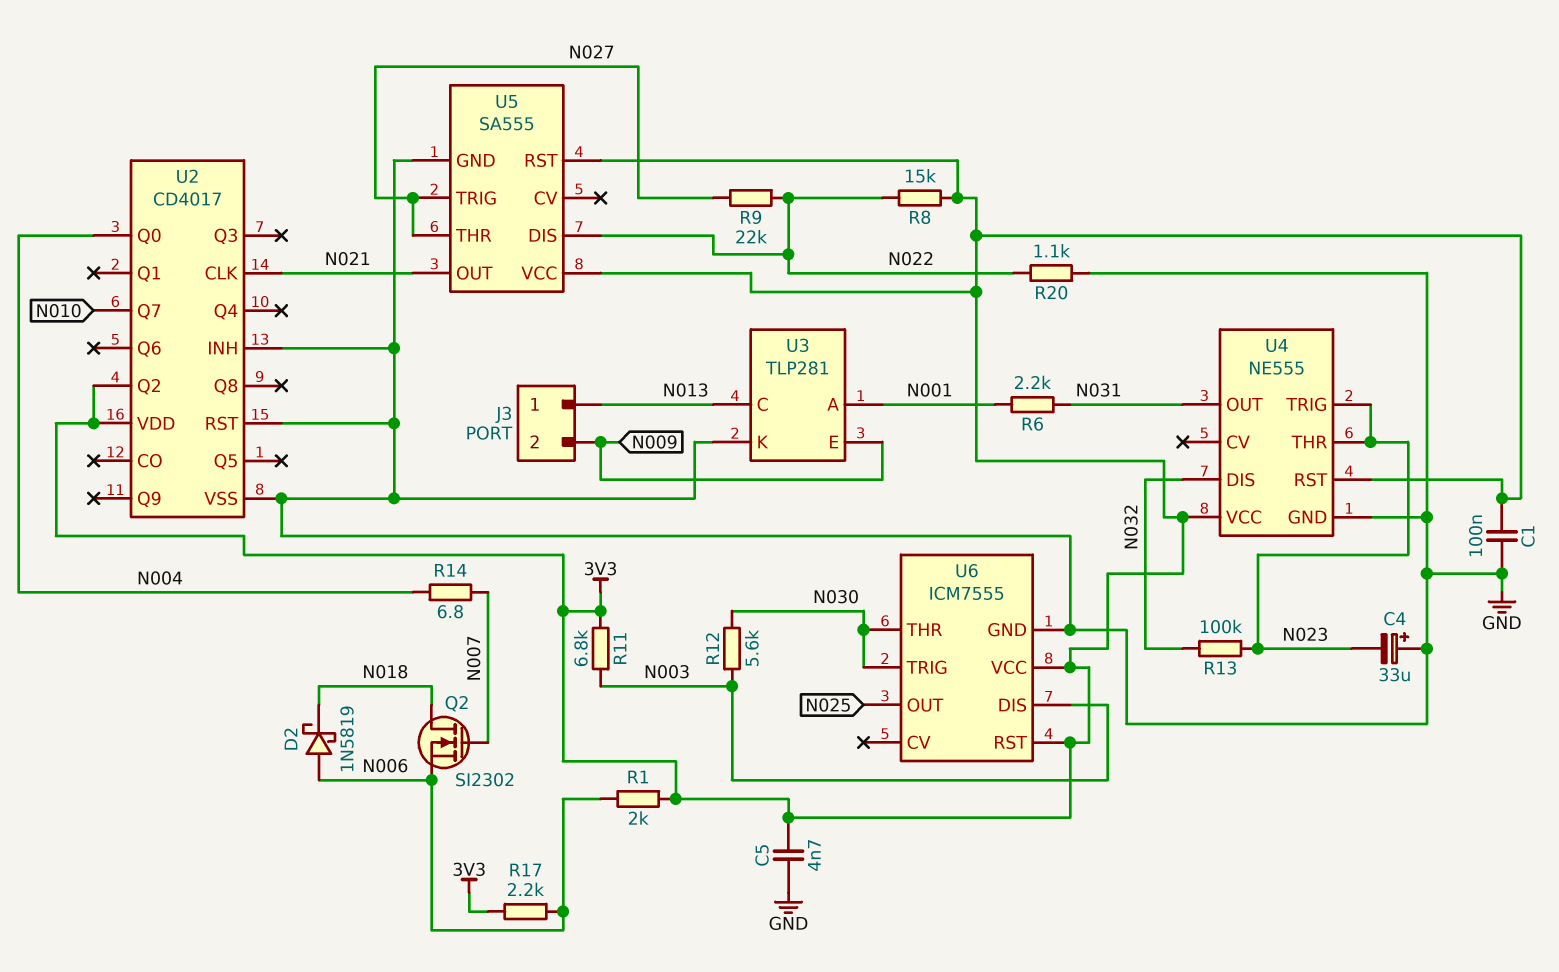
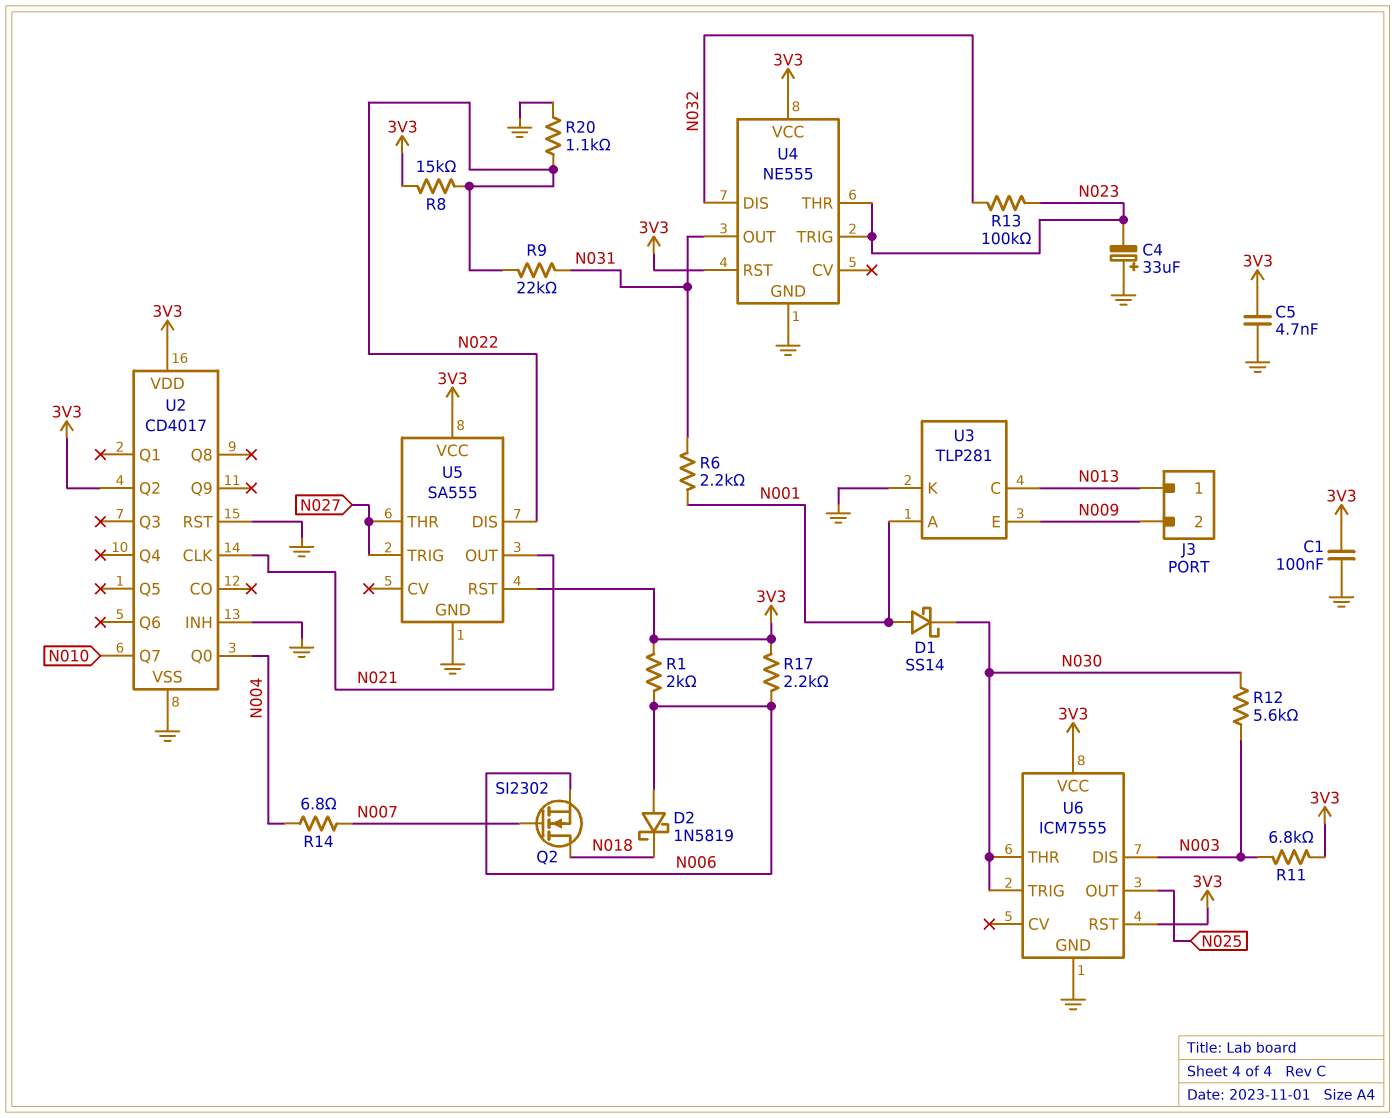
D1: none -> schottky SS14 (A N001, K N030)
R9: 22k (N022, N027) -> 22k (N022, N031)

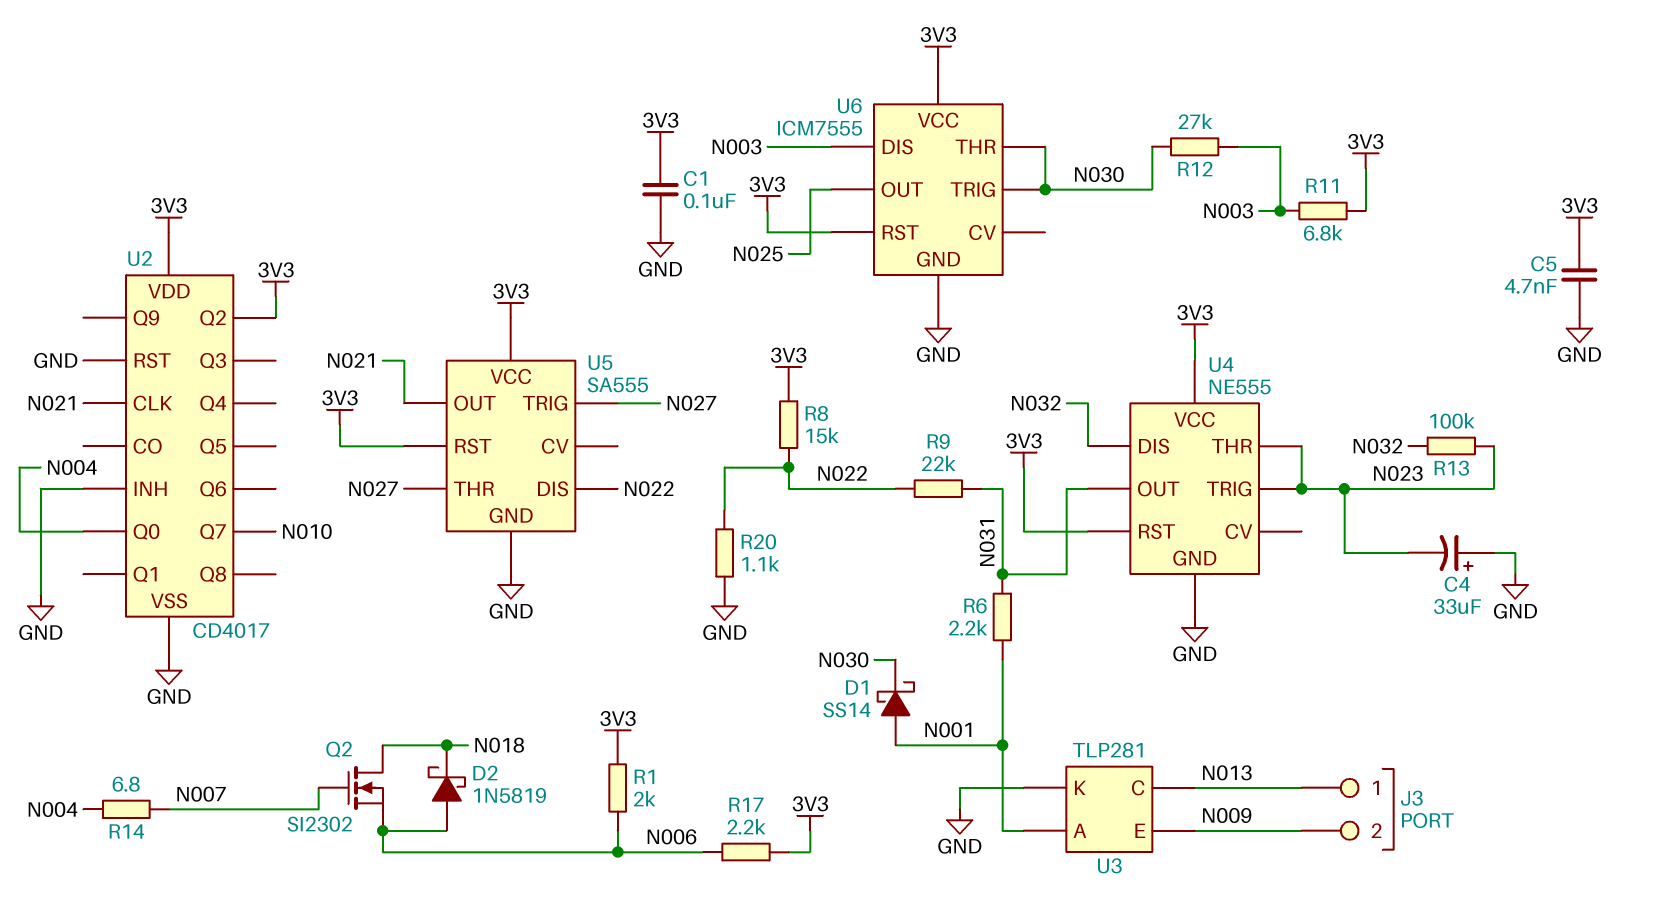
R12: 5.6k (N003, N030) -> 27k (N003, N030)

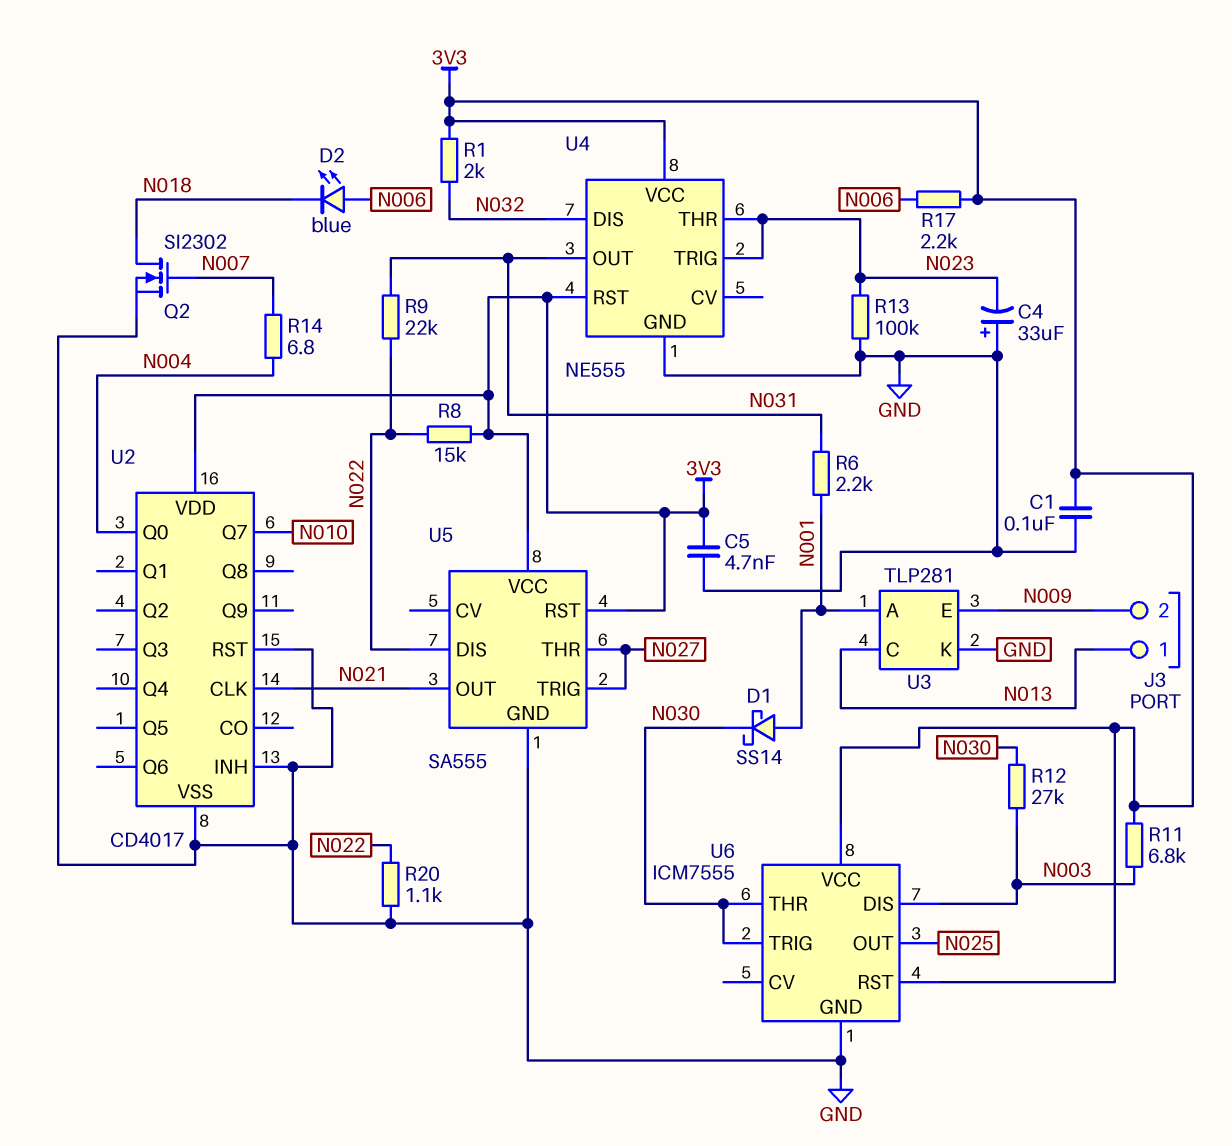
D2: schottky 1N5819 (A N006, K N018) -> LED blue (A N006, K N018)
Q2: NMOS SI2302 (G N007, D N018, S N006) -> NMOS SI2302 (G N007, D N018, S GND)
R1: 2k (3V3, N006) -> 2k (3V3, N032)
R13: 100k (N023, N032) -> 100k (GND, N023)
U2 pin Q2: 3V3 -> none

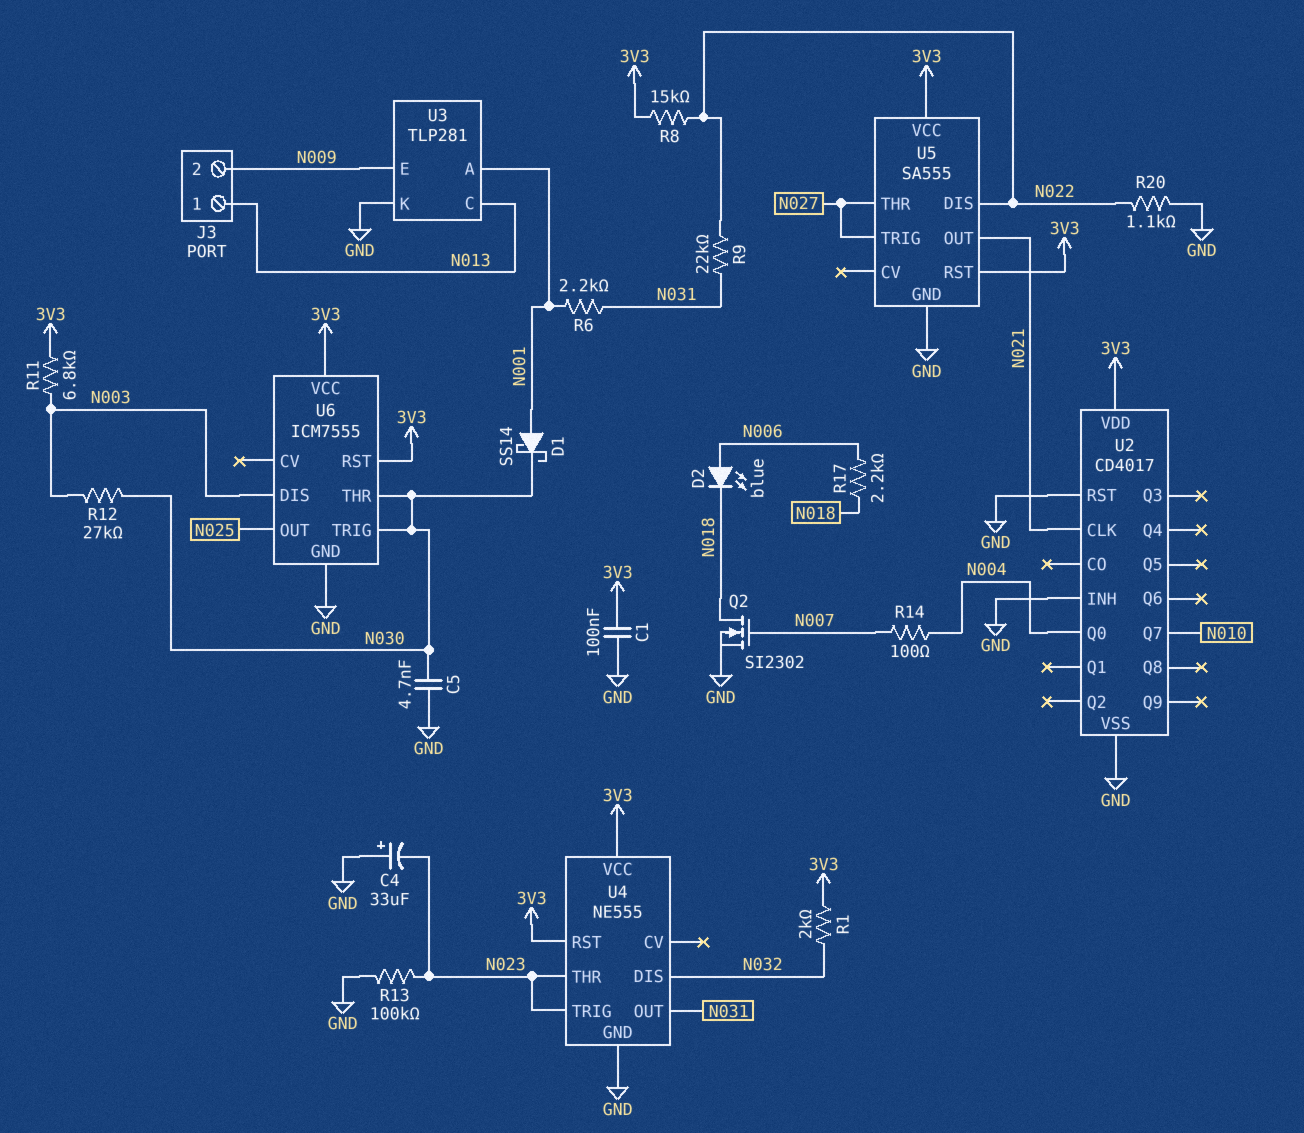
C5: 4.7nF (3V3, GND) -> 4.7nF (GND, N030)
R14: 6.8 (N004, N007) -> 100 (N004, N007)
R17: 2.2k (3V3, N006) -> 2.2k (N006, N018)

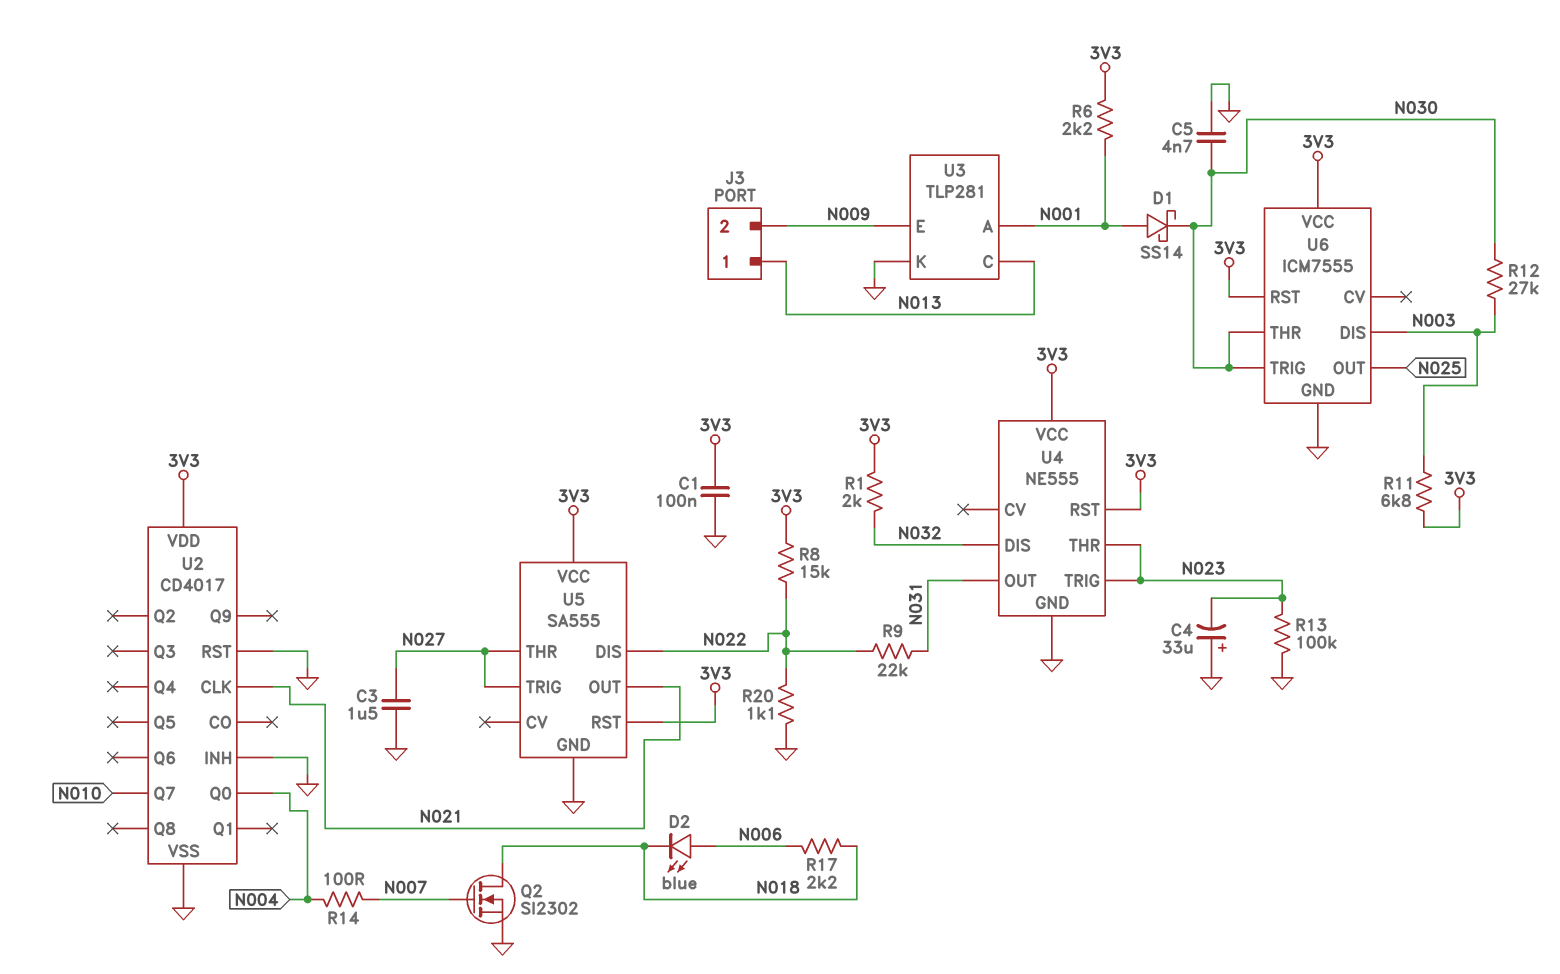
C3: none -> 1.5uF (GND, N027)
R6: 2.2k (N001, N031) -> 2.2k (3V3, N001)

